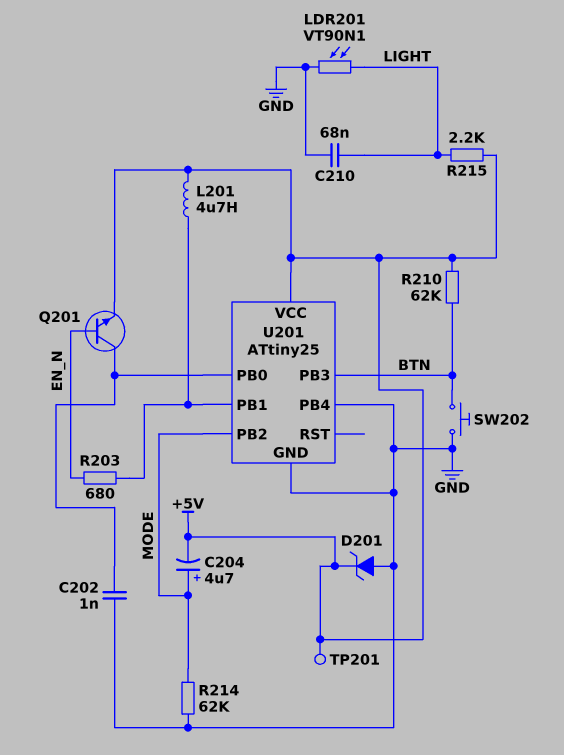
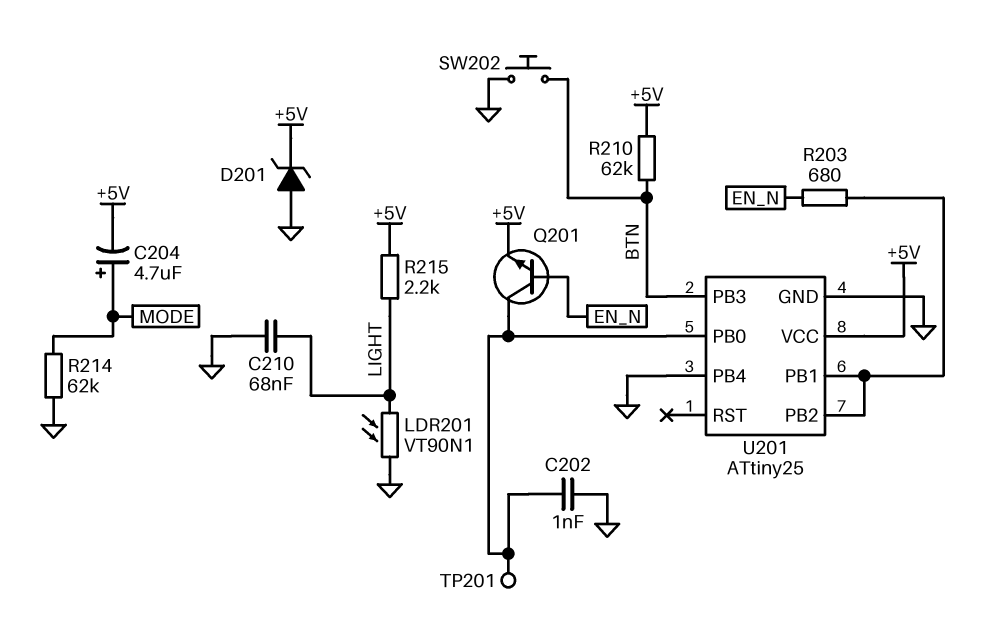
L201: 4.7uH (+5V, U201/PB1) -> none
TP201: test point (+5V) -> test point (U201/PB0)
U201 pin PB2: MODE -> U201/PB1

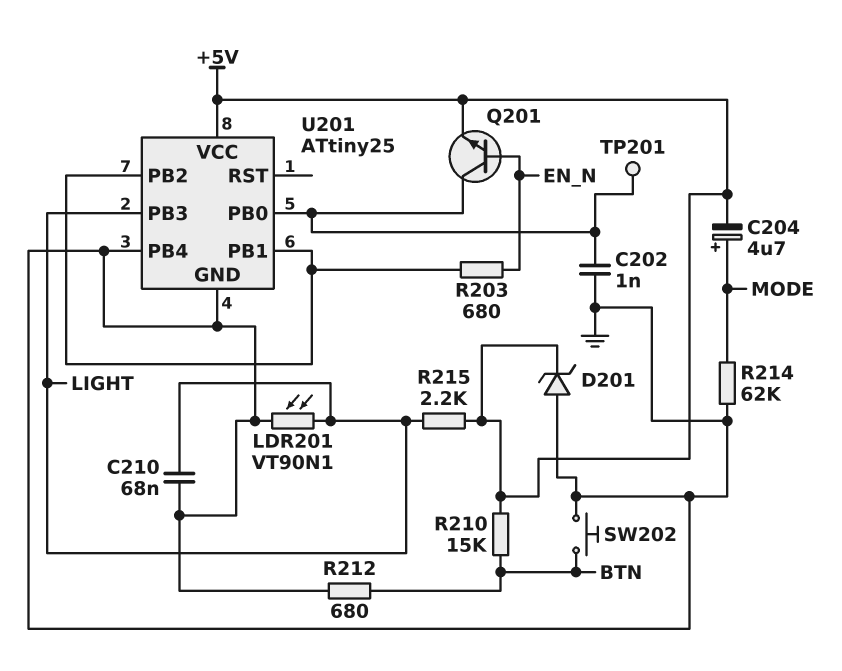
R210: 62k (+5V, BTN) -> 15k (+5V, BTN)
R212: none -> 680 (BTN, GND)
U201 pin PB3: BTN -> LIGHT

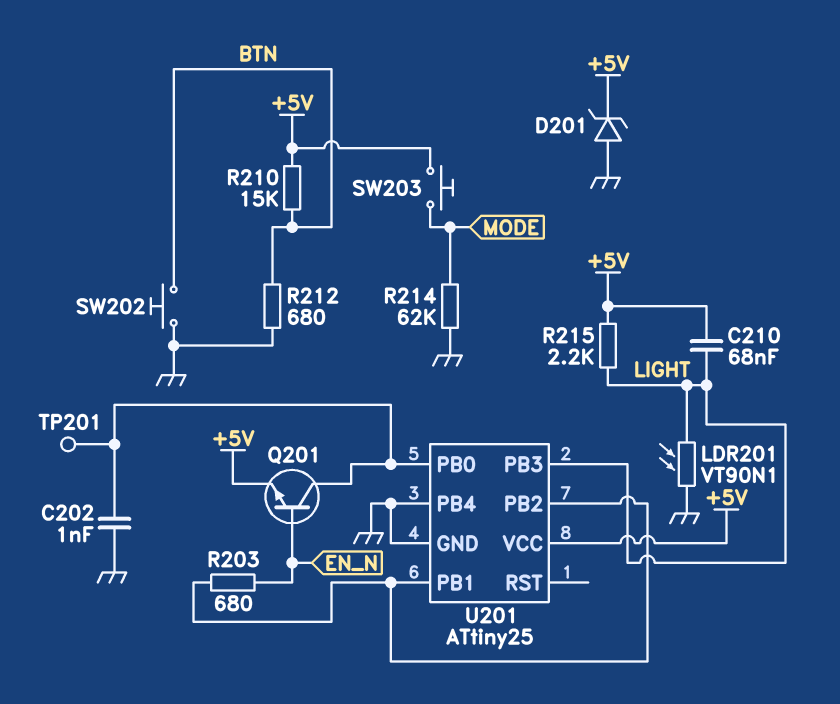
C204: 4.7uF (plus MODE, minus +5V) -> none
C210: 68nF (GND, LIGHT) -> 68nF (+5V, LIGHT)
SW203: none -> button (+5V, MODE)

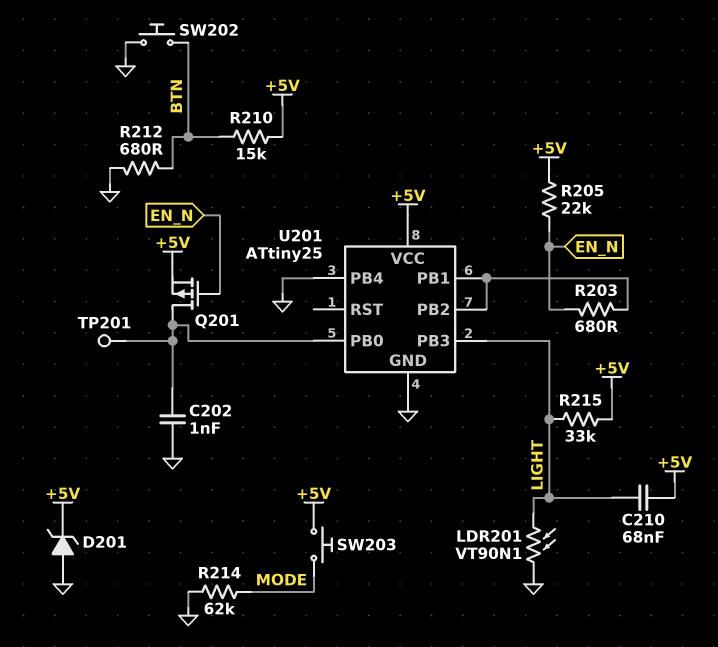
Q201: NPN (B EN_N, C U201/PB0, E +5V) -> PMOS (G EN_N, D U201/PB0, S +5V)
R205: none -> 22k (+5V, EN_N)
R215: 2.2k (+5V, LIGHT) -> 33k (+5V, LIGHT)

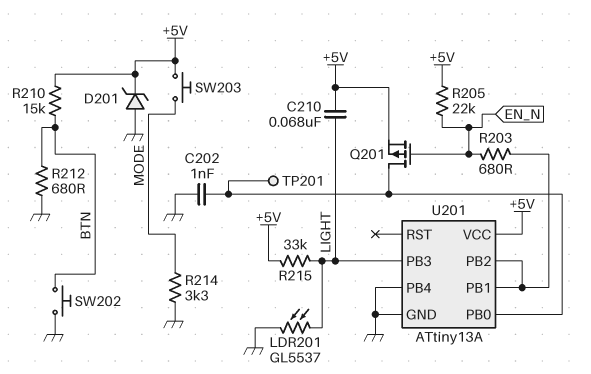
LDR201: VT90N1 (GND, LIGHT) -> GL5537 (GND, LIGHT)
R214: 62k (GND, MODE) -> 3.3k (GND, MODE)
U201: ATtiny25 -> ATtiny13A

